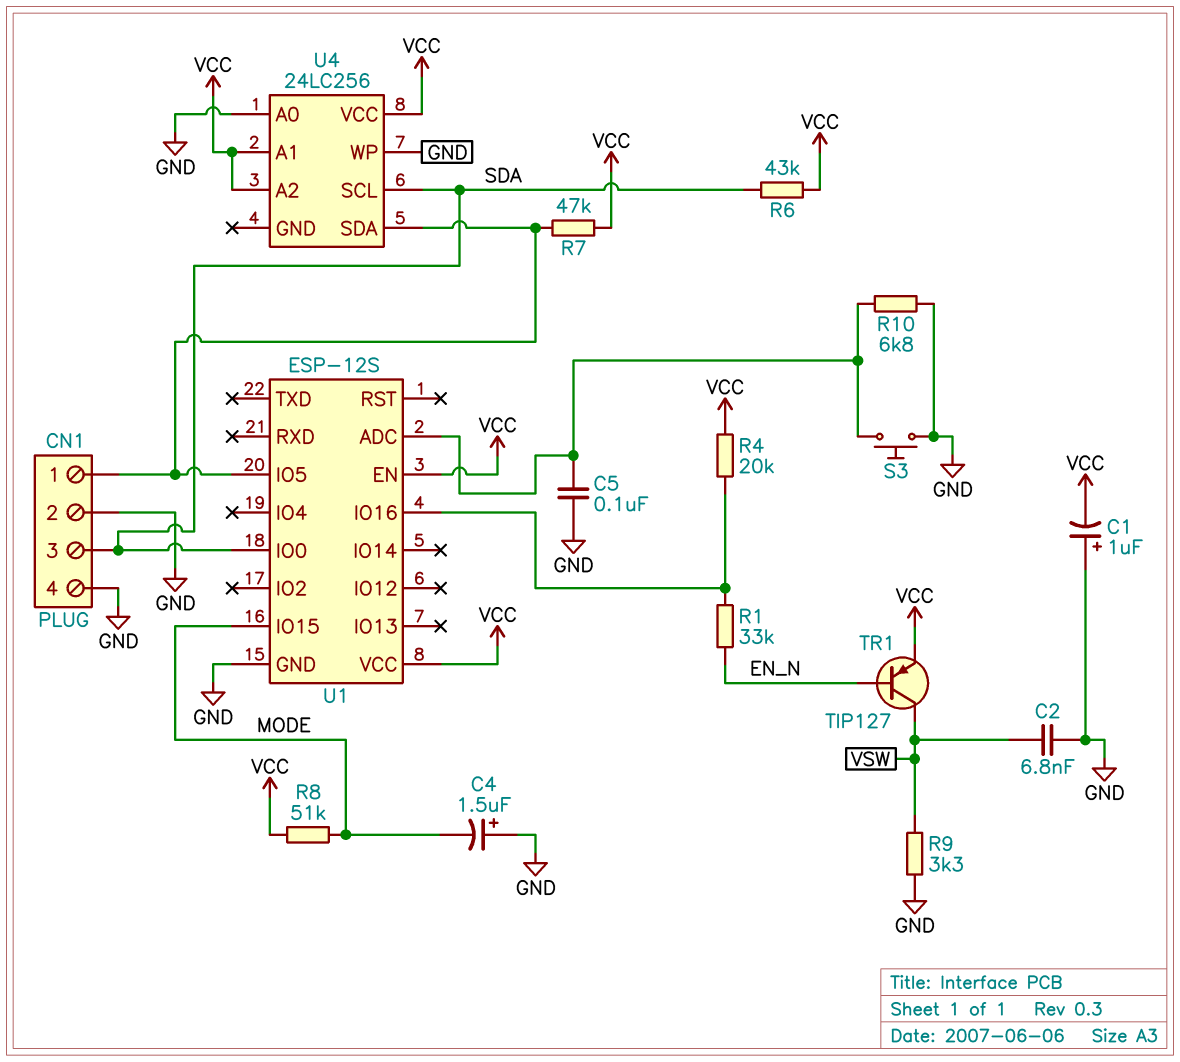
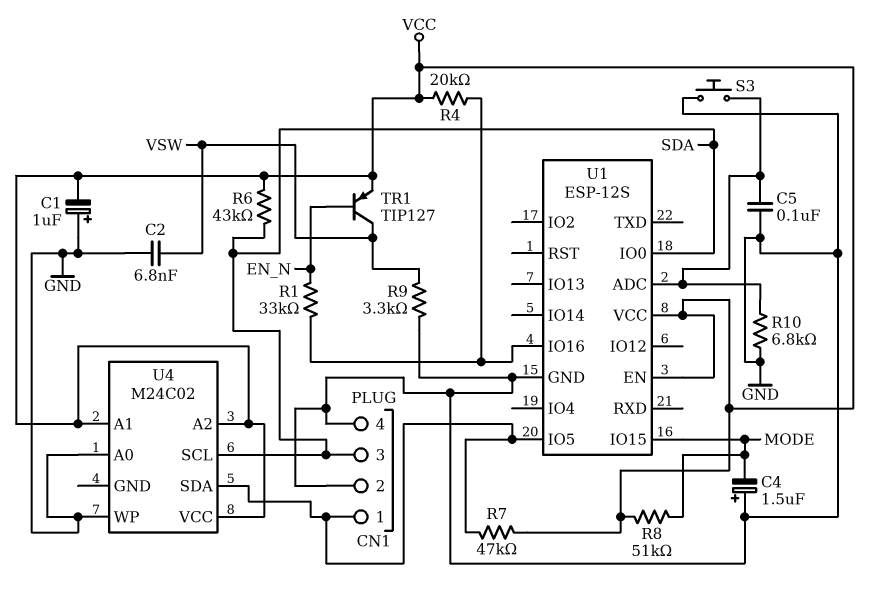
U4: 24LC256 -> M24C02

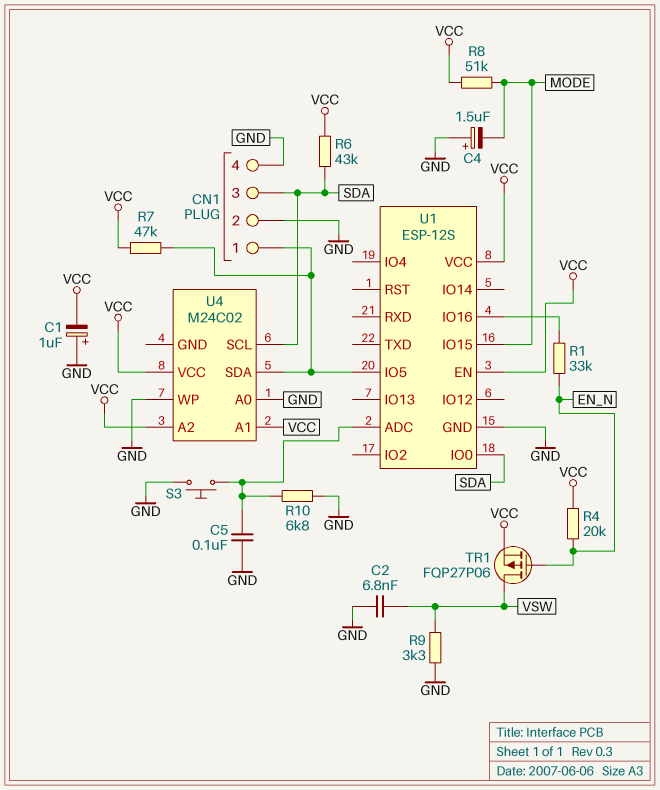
R4: 20k (U1/IO16, VCC) -> 20k (EN_N, VCC)
TR1: PNP TIP127 (B EN_N, C VSW, E VCC) -> PMOS FQP27P06 (G EN_N, D VSW, S VCC)

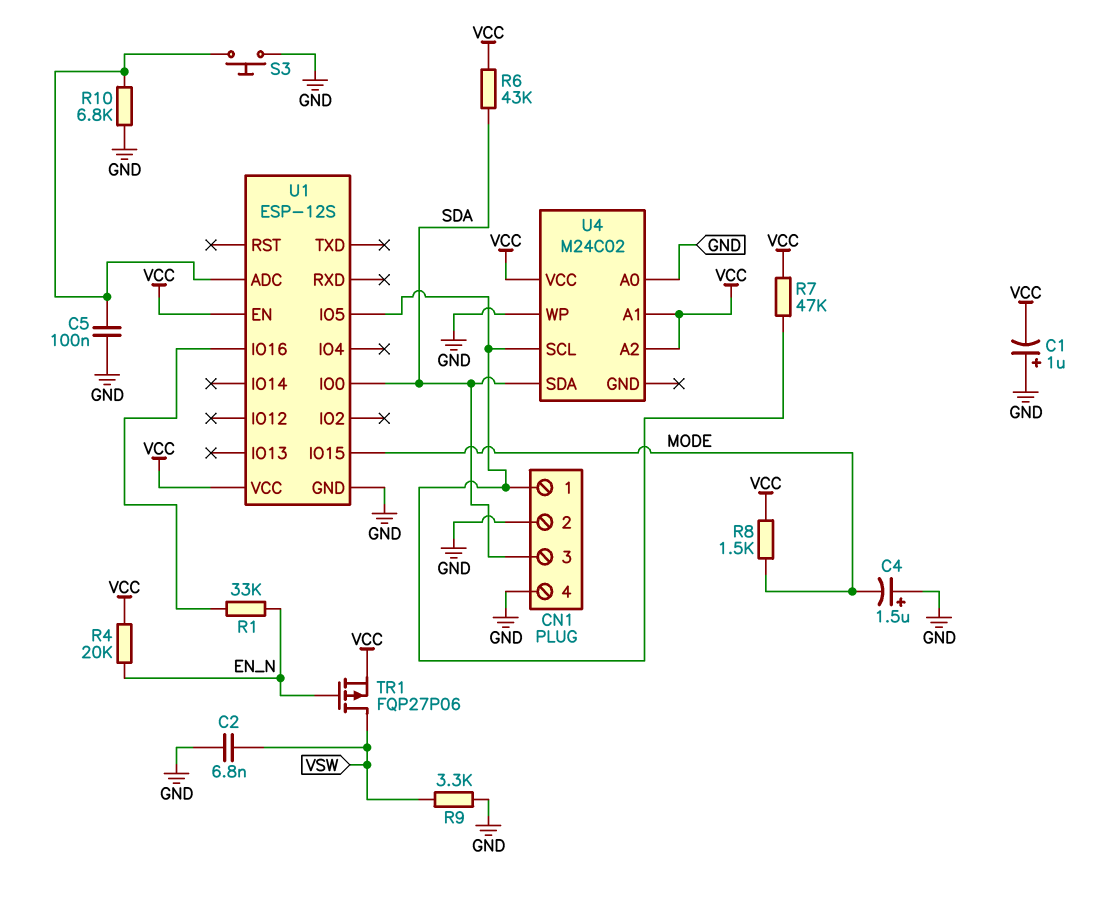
R8: 51k (MODE, VCC) -> 1.5k (MODE, VCC)
U4 pin SCL: SDA -> CN1/1
U4 pin SDA: CN1/1 -> SDA

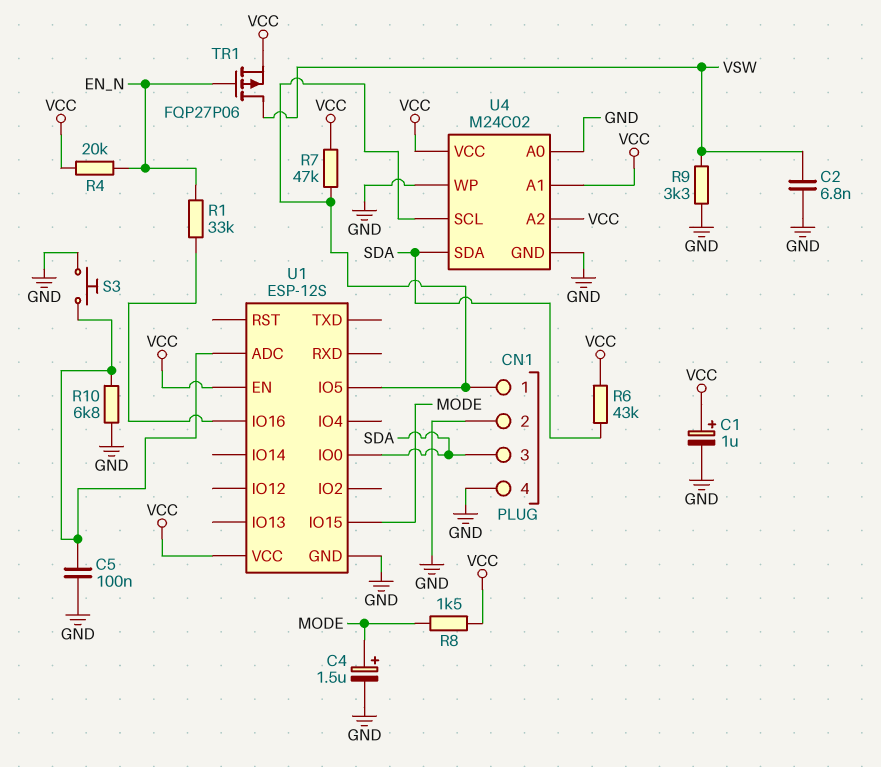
C1: 1uF (plus GND, minus VCC) -> 1uF (plus VCC, minus GND)
C4: 1.5uF (plus GND, minus MODE) -> 1.5uF (plus MODE, minus GND)
U4 pin GND: none -> GND

